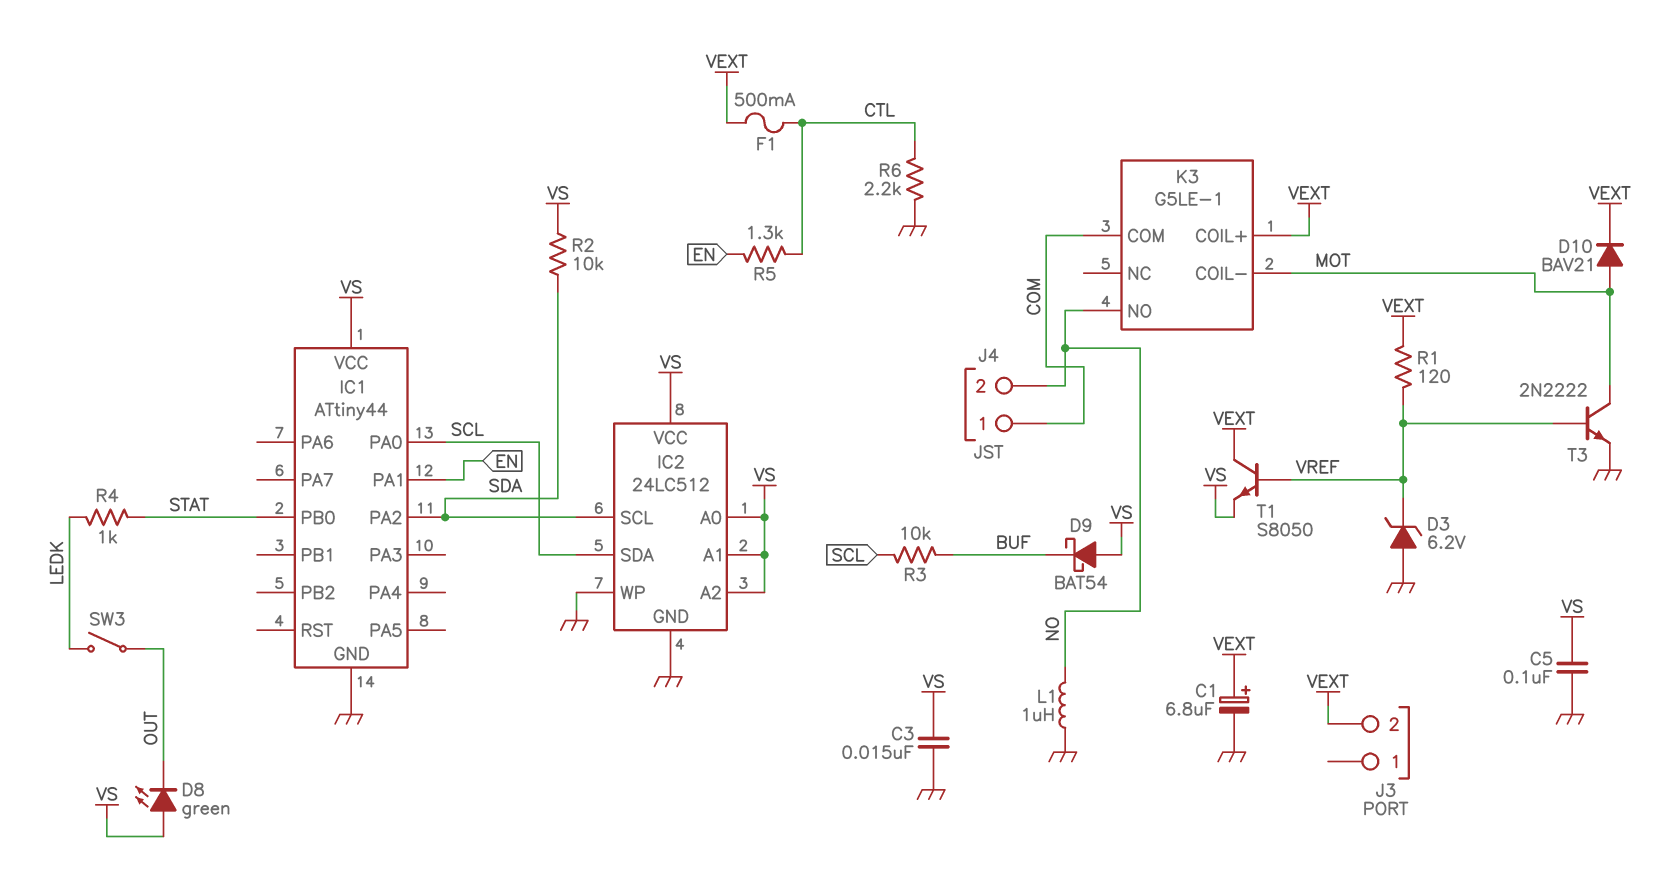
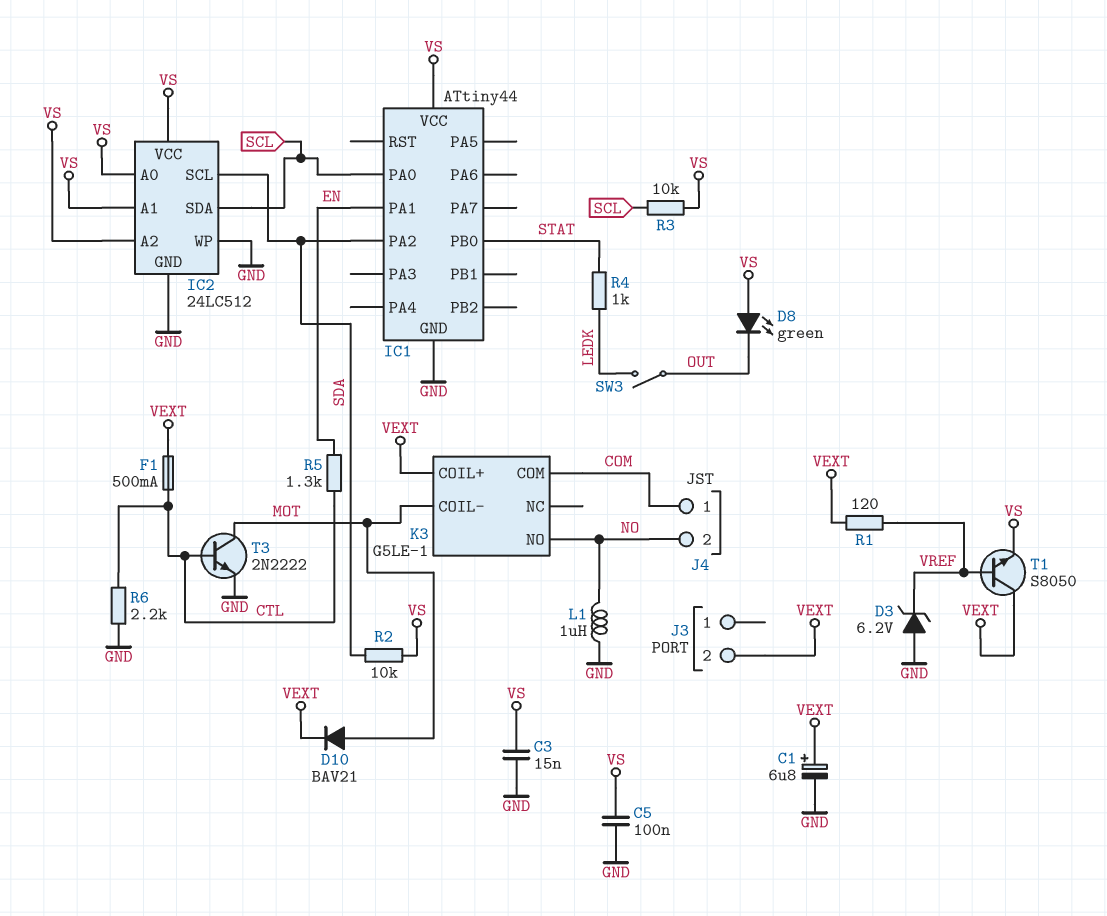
D9: schottky BAT54 (A VS, K BUF) -> none
R3: 10k (BUF, SCL) -> 10k (SCL, VS)
T3: NPN 2N2222 (B VREF, C MOT, E GND) -> NPN 2N2222 (B CTL, C MOT, E GND)

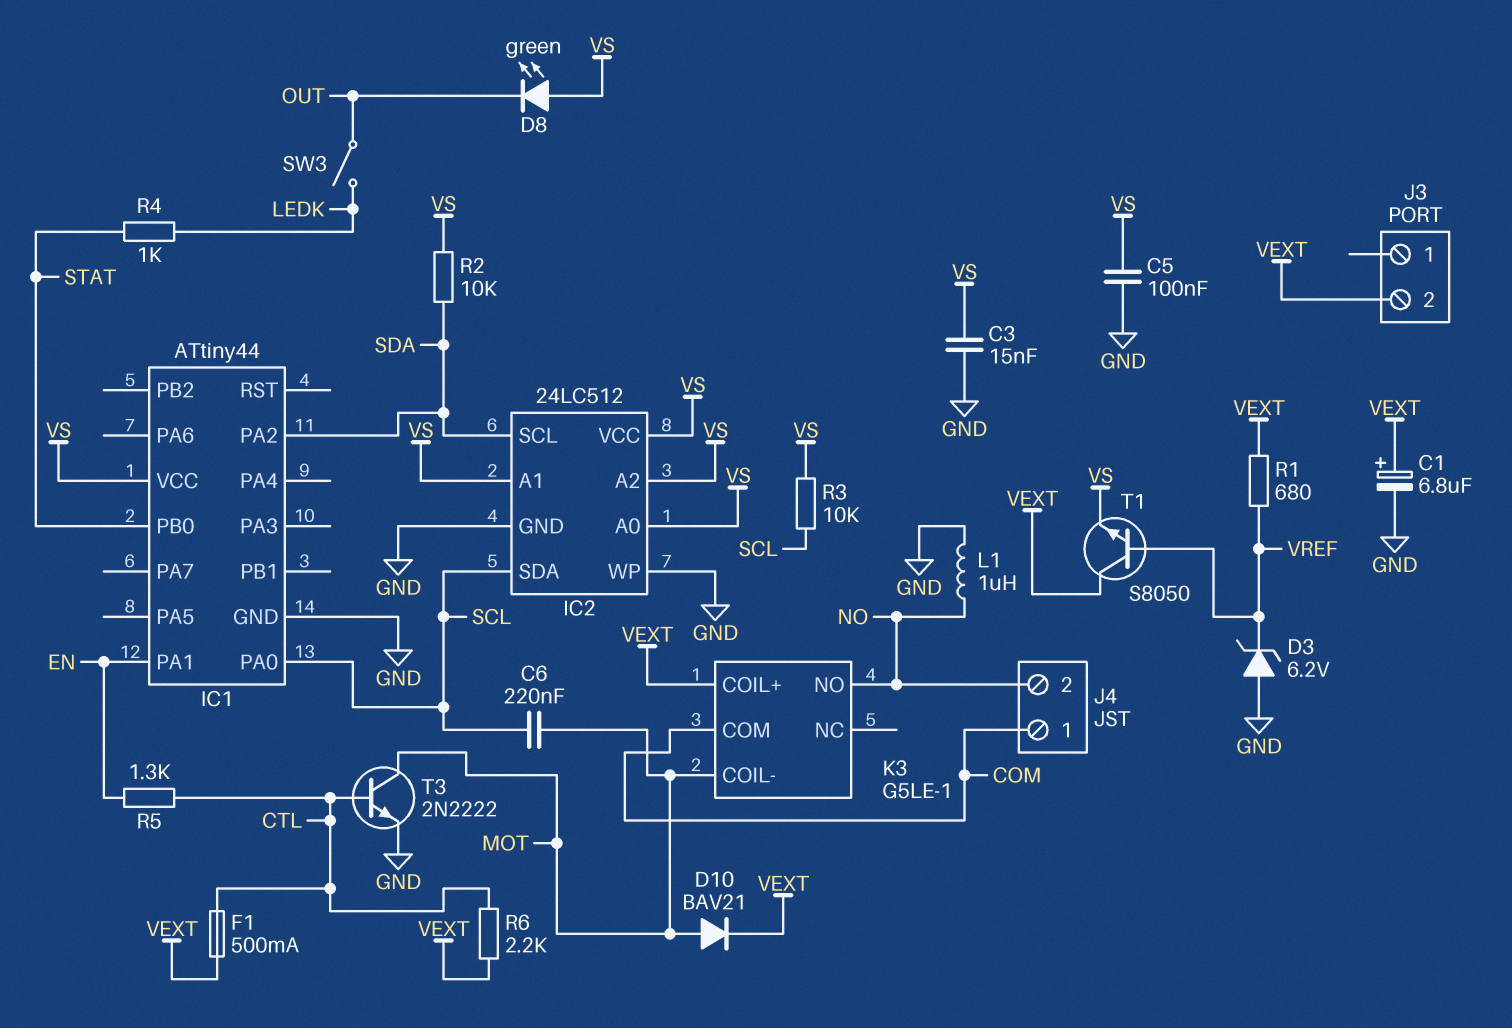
C6: none -> 220nF (MOT, SCL)
R1: 120 (VEXT, VREF) -> 680 (VEXT, VREF)
R6: 2.2k (CTL, GND) -> 2.2k (CTL, VEXT)

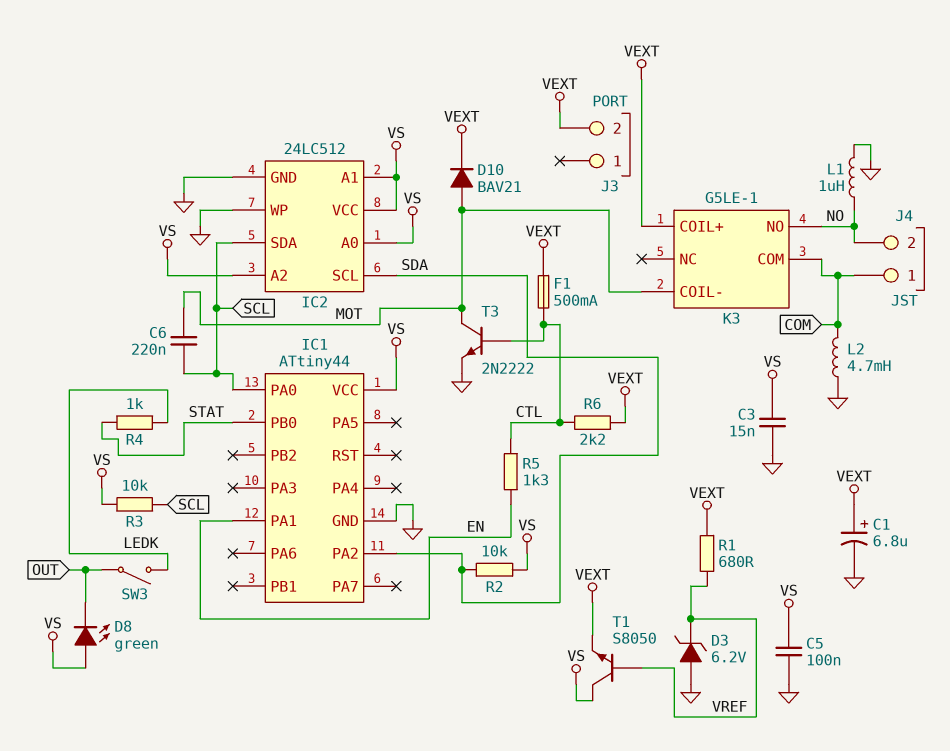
L2: none -> 4.7mH (COM, GND)
T1: NPN S8050 (B VREF, C VEXT, E VS) -> NPN S8050 (B VREF, C VS, E VEXT)

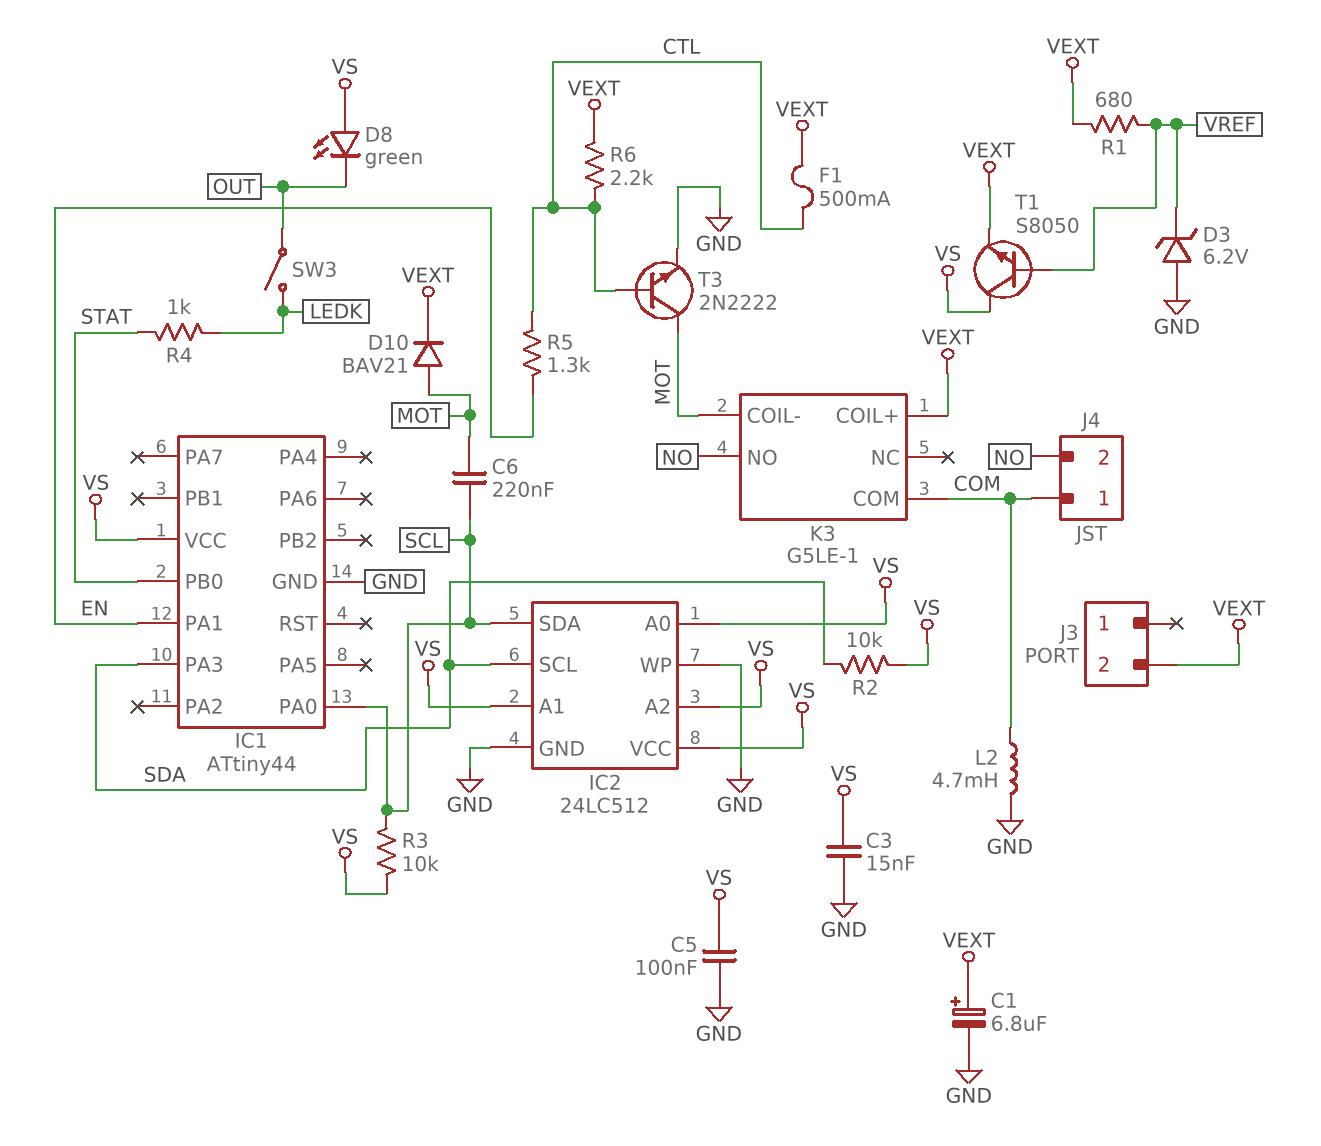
IC1 pin PA2: SDA -> none
IC1 pin PA3: none -> SDA
L1: 1uH (GND, NO) -> none

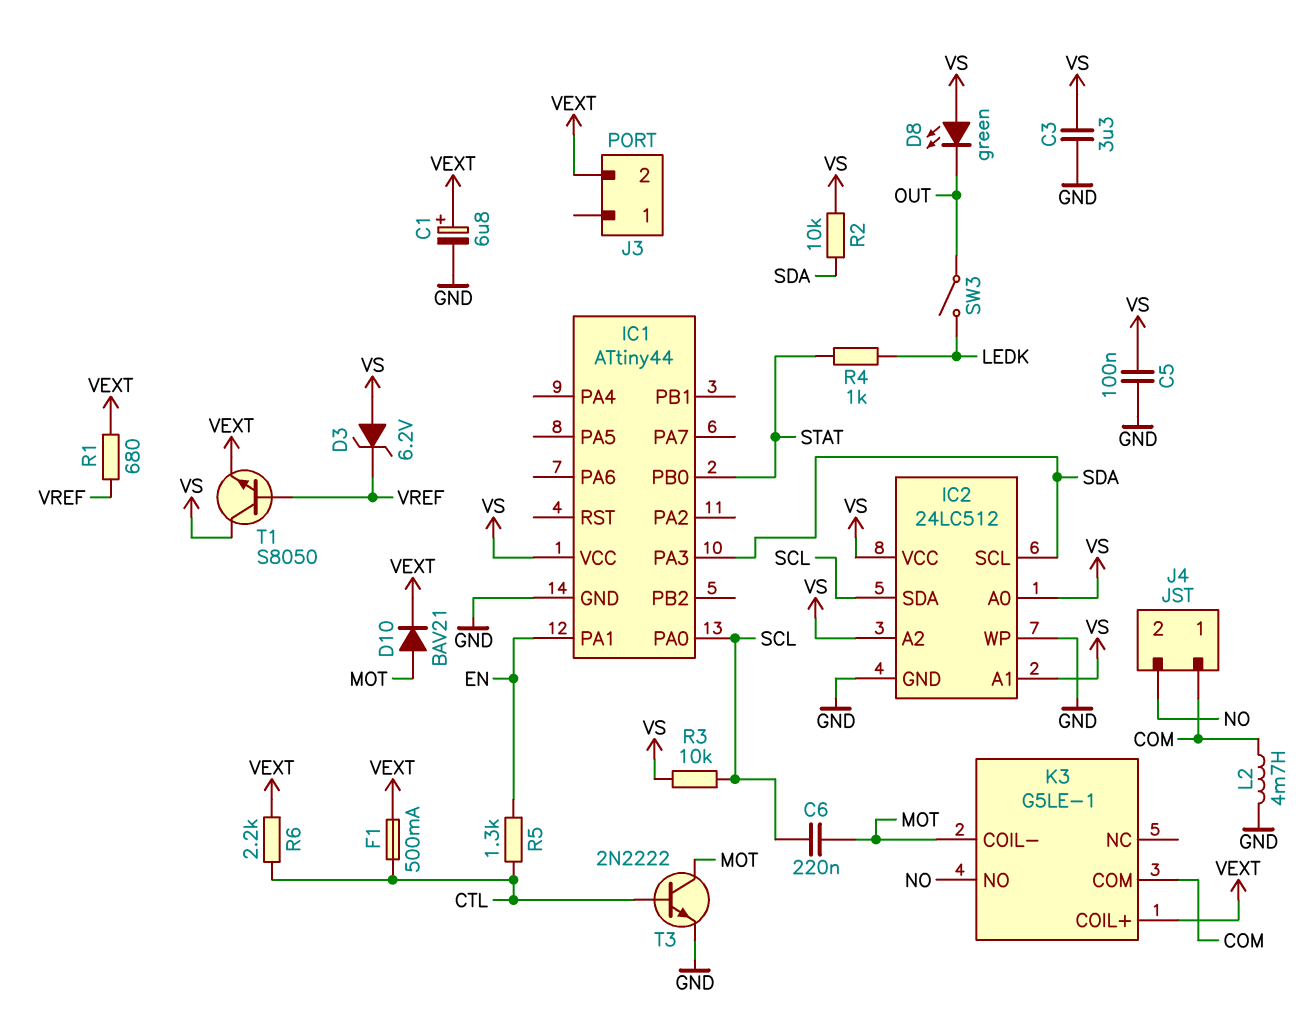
C3: 15nF (GND, VS) -> 3.3uF (GND, VS)
D3: zener 6.2V (A GND, K VREF) -> zener 6.2V (A VS, K VREF)

